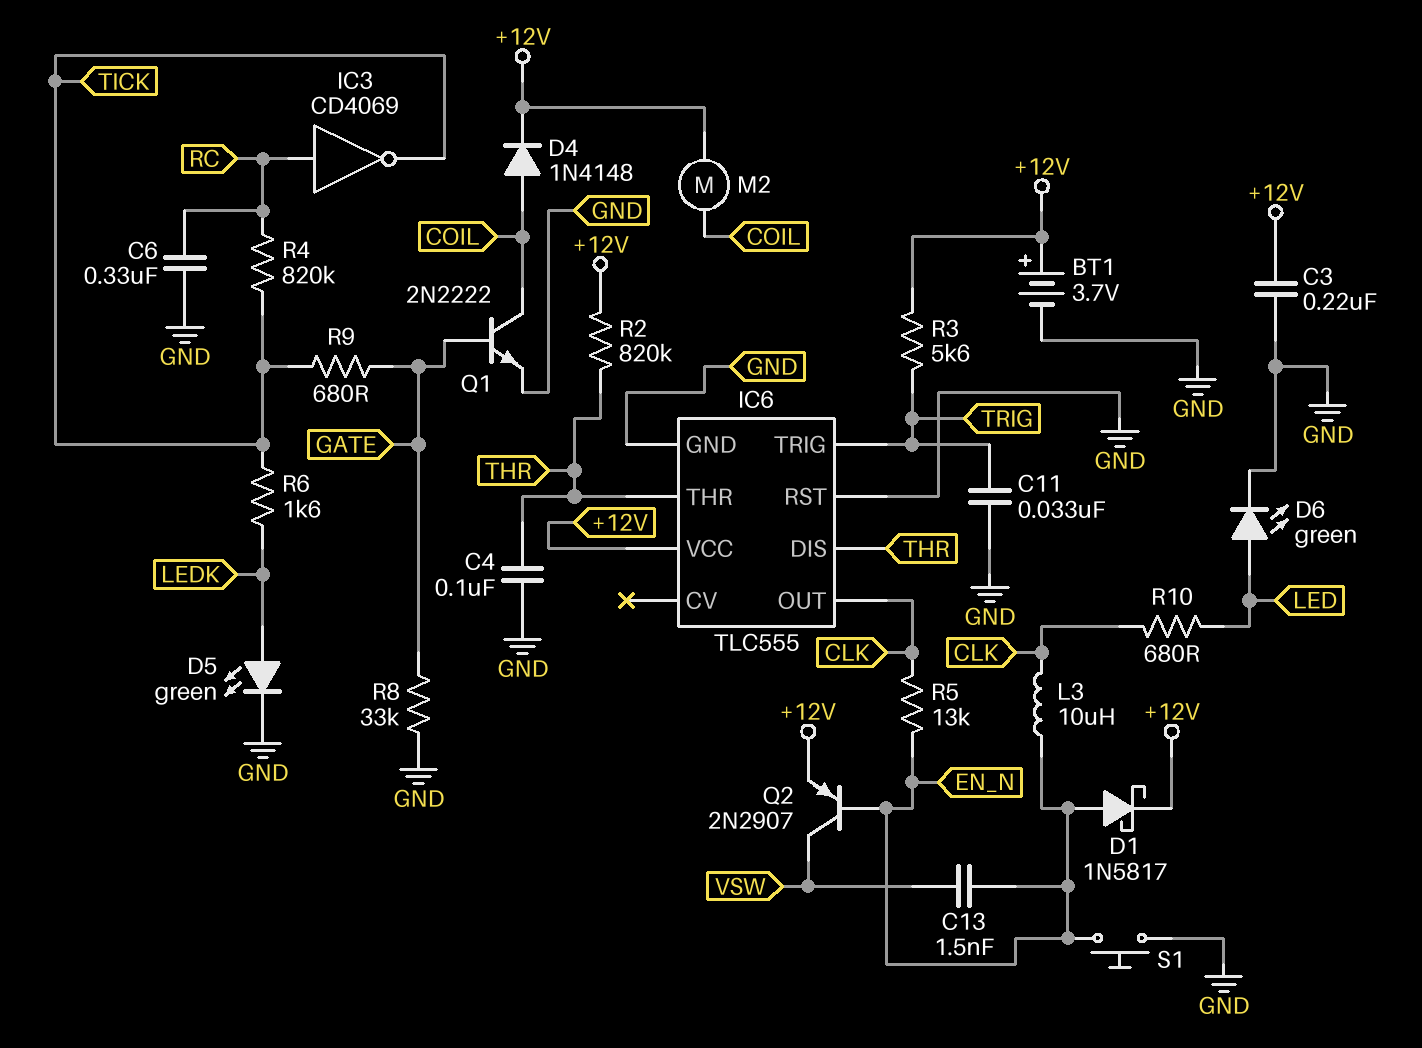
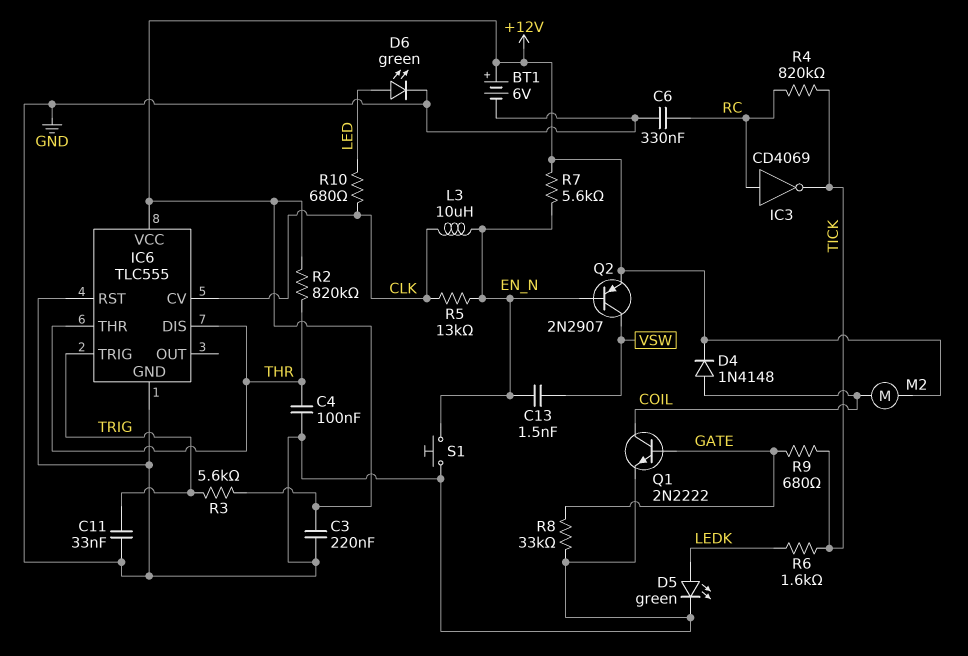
BT1: 3.7V (plus +12V, minus GND) -> 6V (plus +12V, minus GND)
D1: schottky 1N5817 (A EN_N, K +12V) -> none
IC6 pin CV: none -> CLK
IC6 pin OUT: CLK -> none
R7: none -> 5.6k (+12V, EN_N)

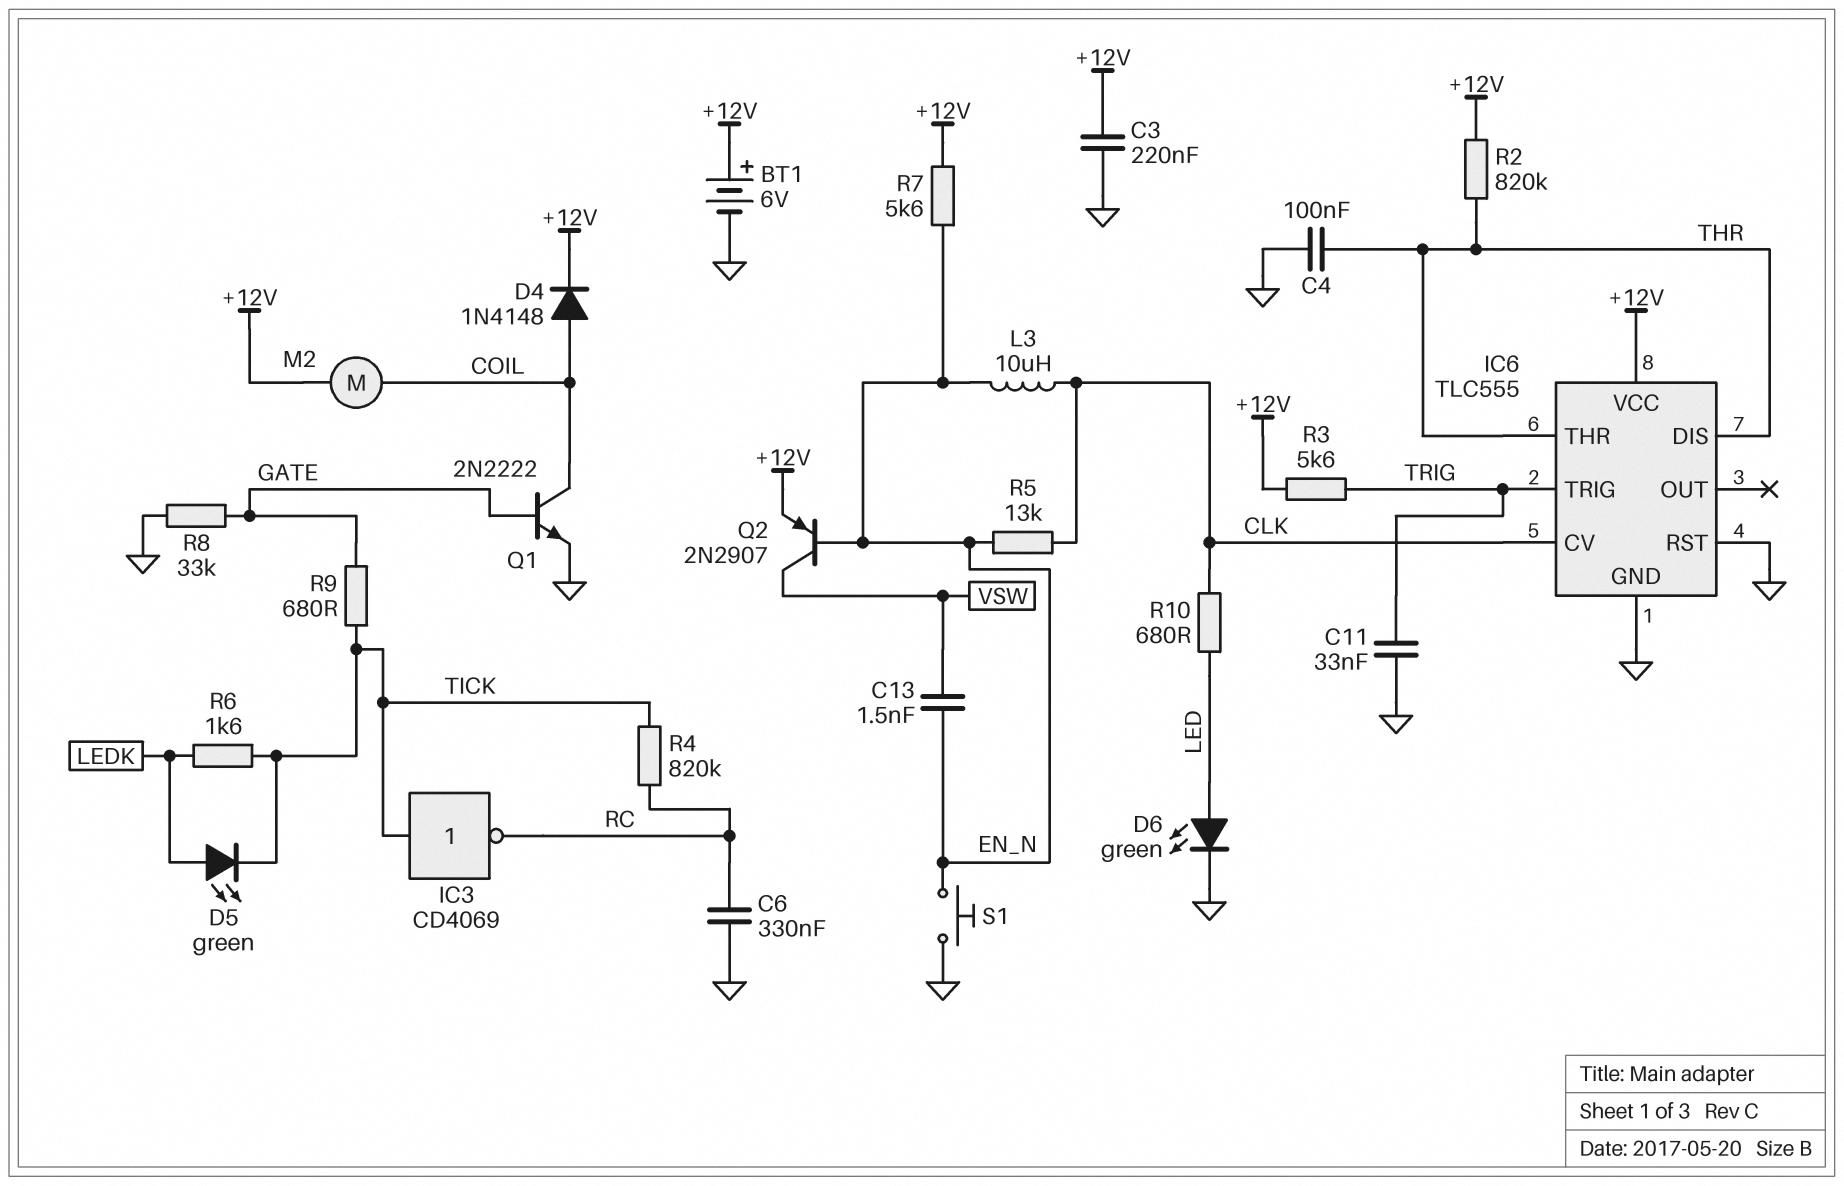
D5: LED green (A LEDK, K GND) -> LED green (A LEDK, K TICK)
IC3: NOT CD4069 (in RC, out TICK) -> NOT CD4069 (in TICK, out RC)

